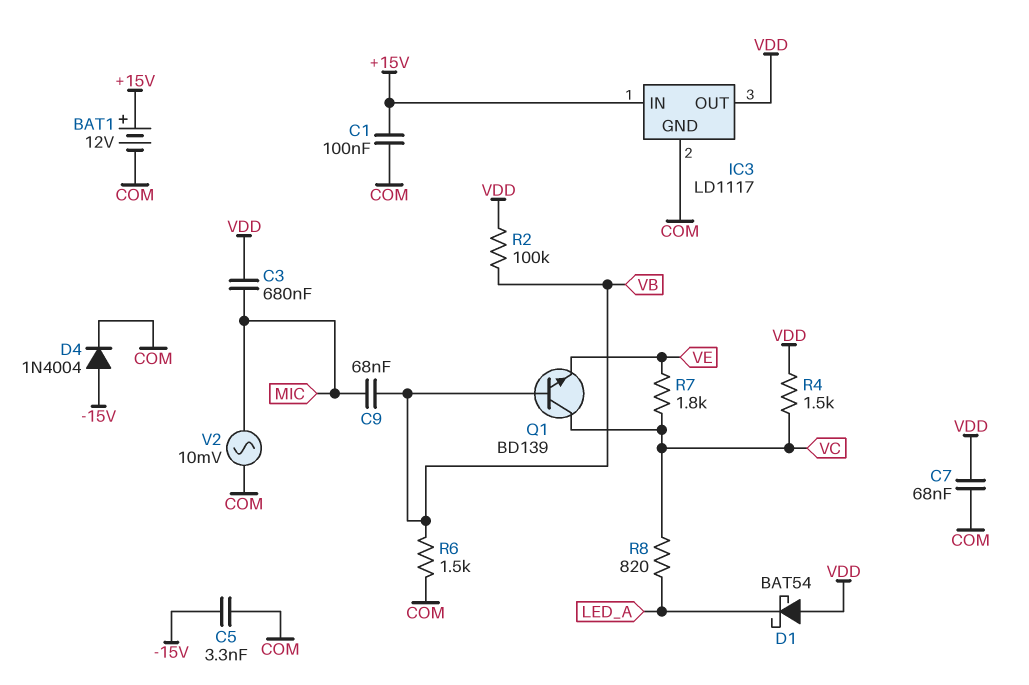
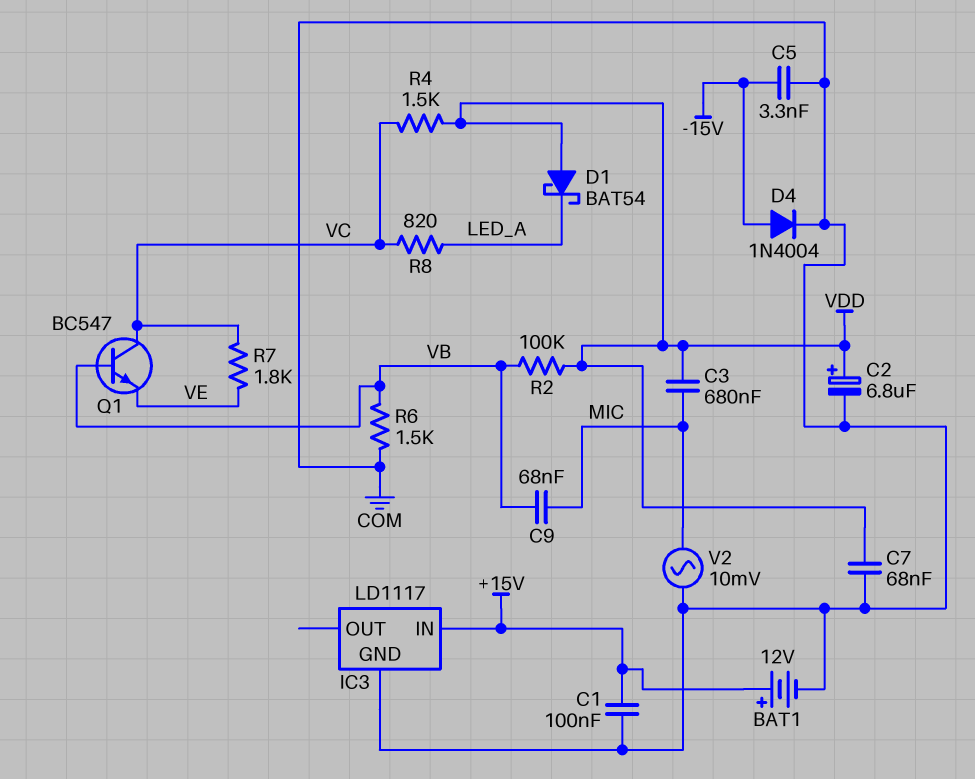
C2: none -> 6.8uF (plus VDD, minus COM)
IC3 pin OUT: VDD -> none
Q1: NPN BD139 (B VB, C VC, E VE) -> NPN BC547 (B VB, C VC, E VE)

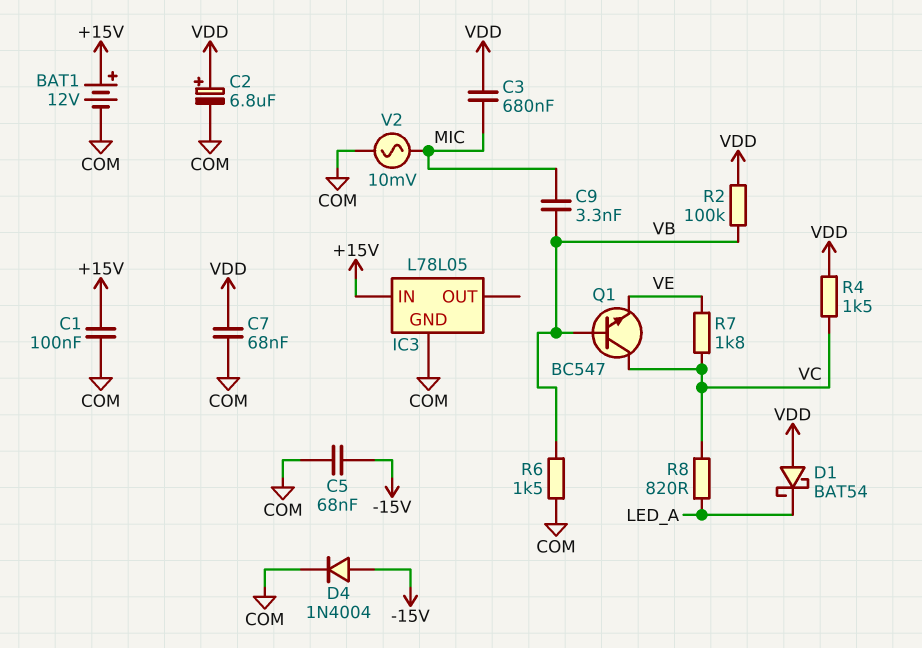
C5: 3.3nF (-15V, COM) -> 68nF (-15V, COM)
C9: 68nF (MIC, VB) -> 3.3nF (MIC, VB)
IC3: LD1117 -> L78L05

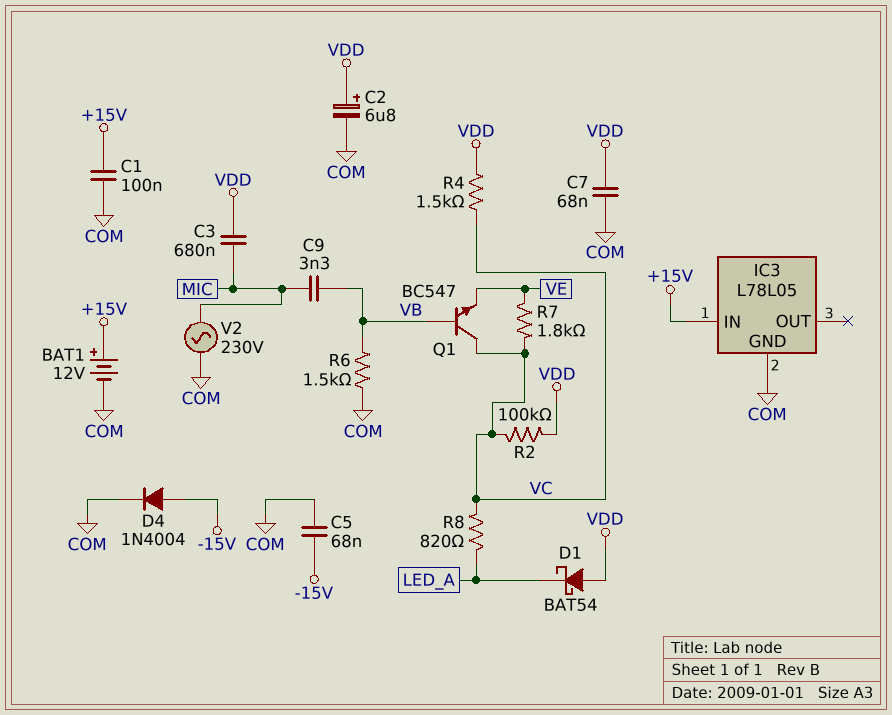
R2: 100k (VB, VDD) -> 100k (VC, VDD)
V2: AC 10mV (COM, MIC) -> AC 230V (COM, MIC)

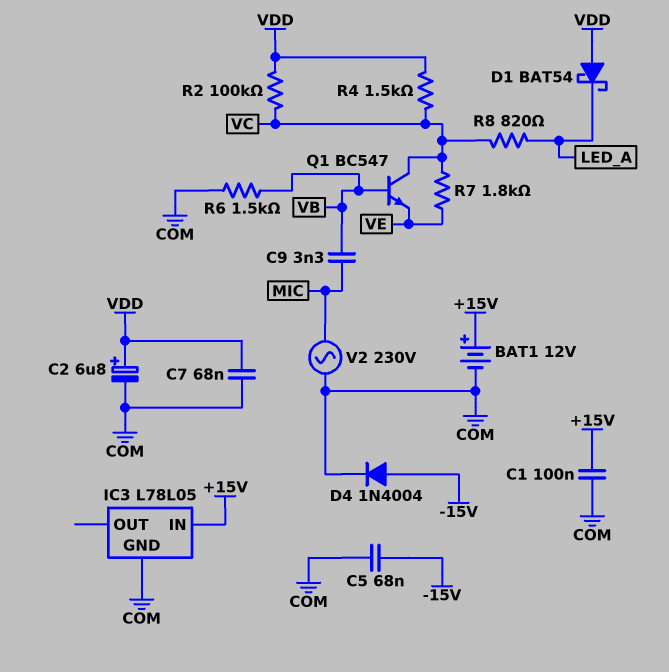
C3: 680nF (MIC, VDD) -> none

